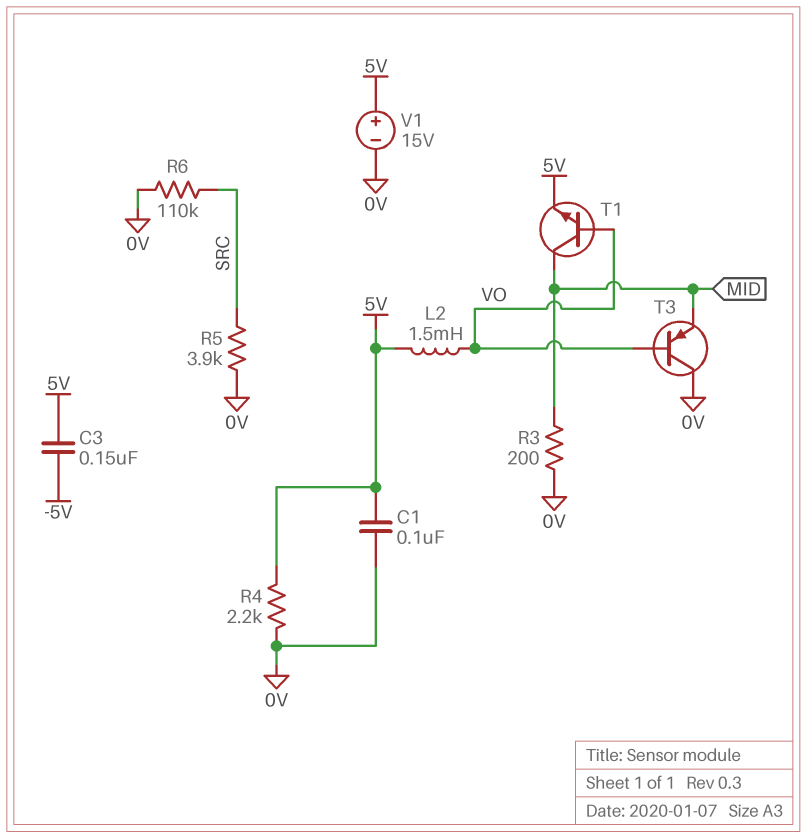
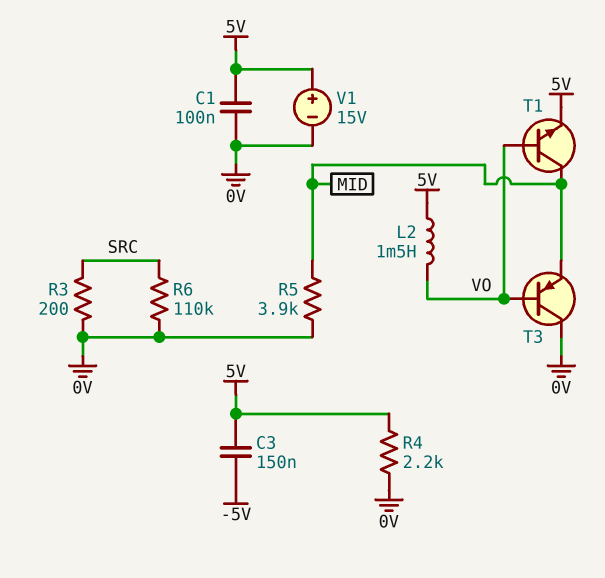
R3: 200 (0V, MID) -> 200 (0V, SRC)
R5: 3.9k (0V, SRC) -> 3.9k (0V, MID)

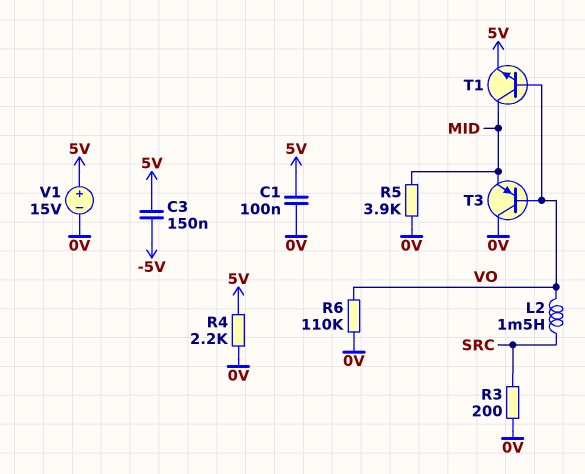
L2: 1.5mH (5V, VO) -> 1.5mH (SRC, VO)
R6: 110k (0V, SRC) -> 110k (0V, VO)

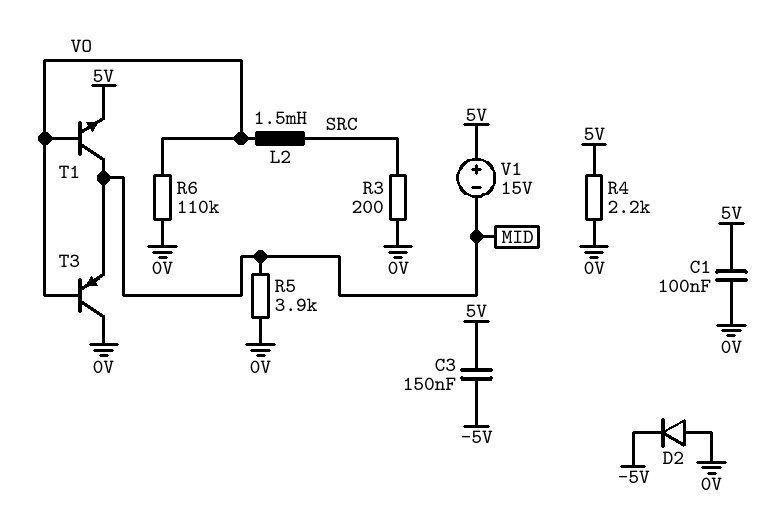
D2: none -> diode (A 0V, K -5V)
V1: 15V (plus 5V, minus 0V) -> 15V (plus 5V, minus MID)

